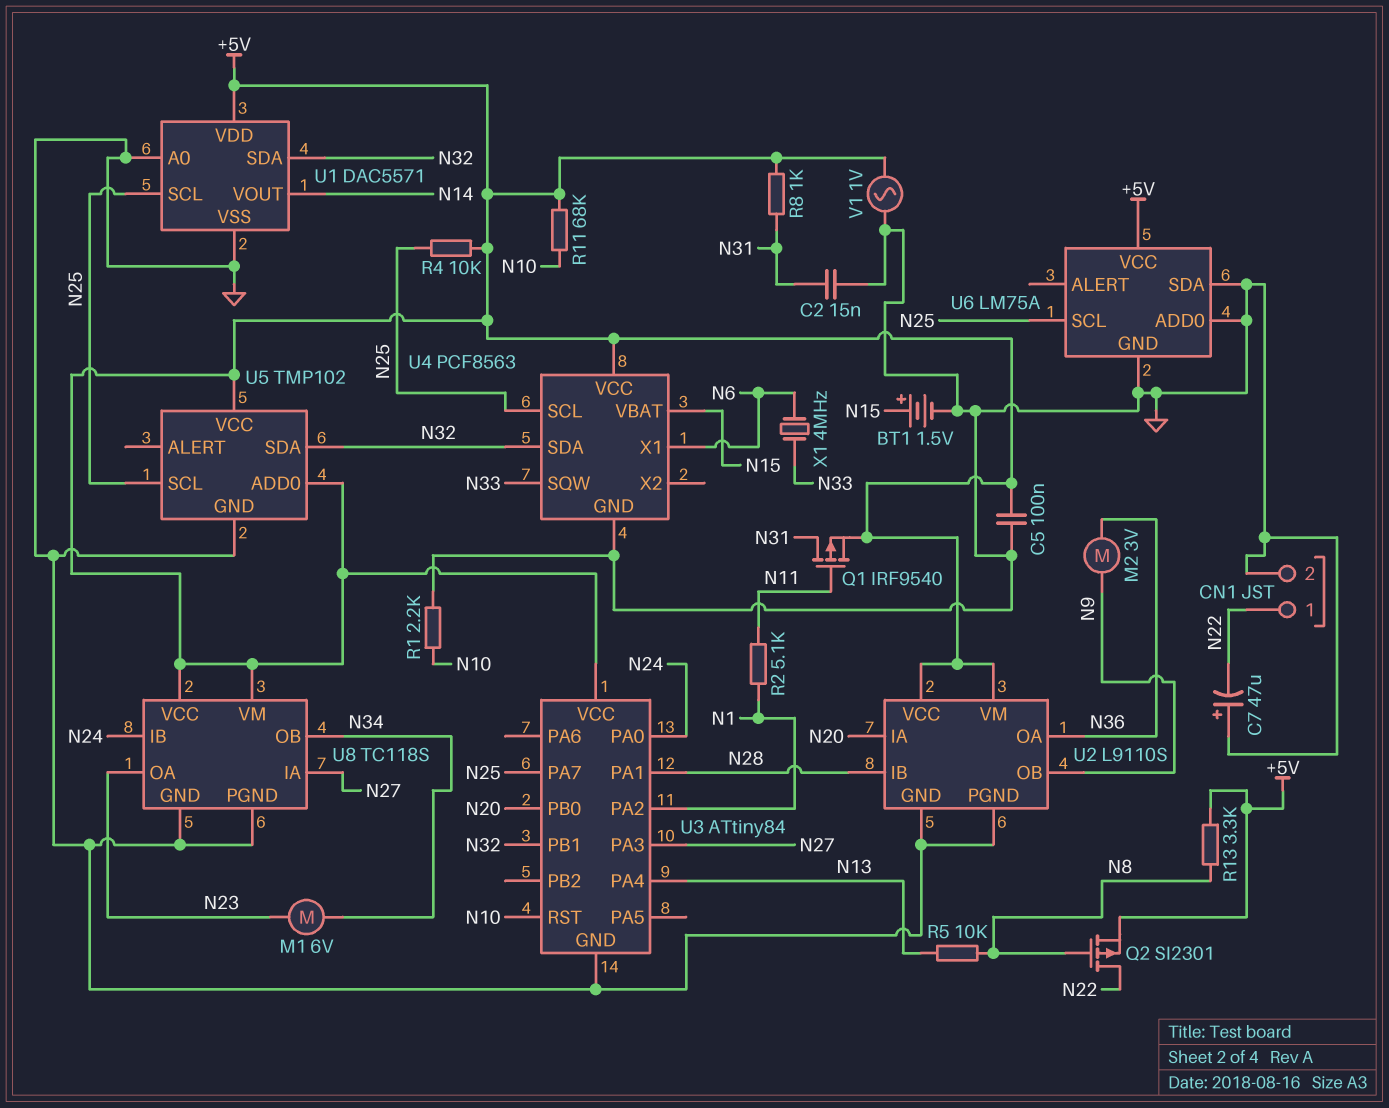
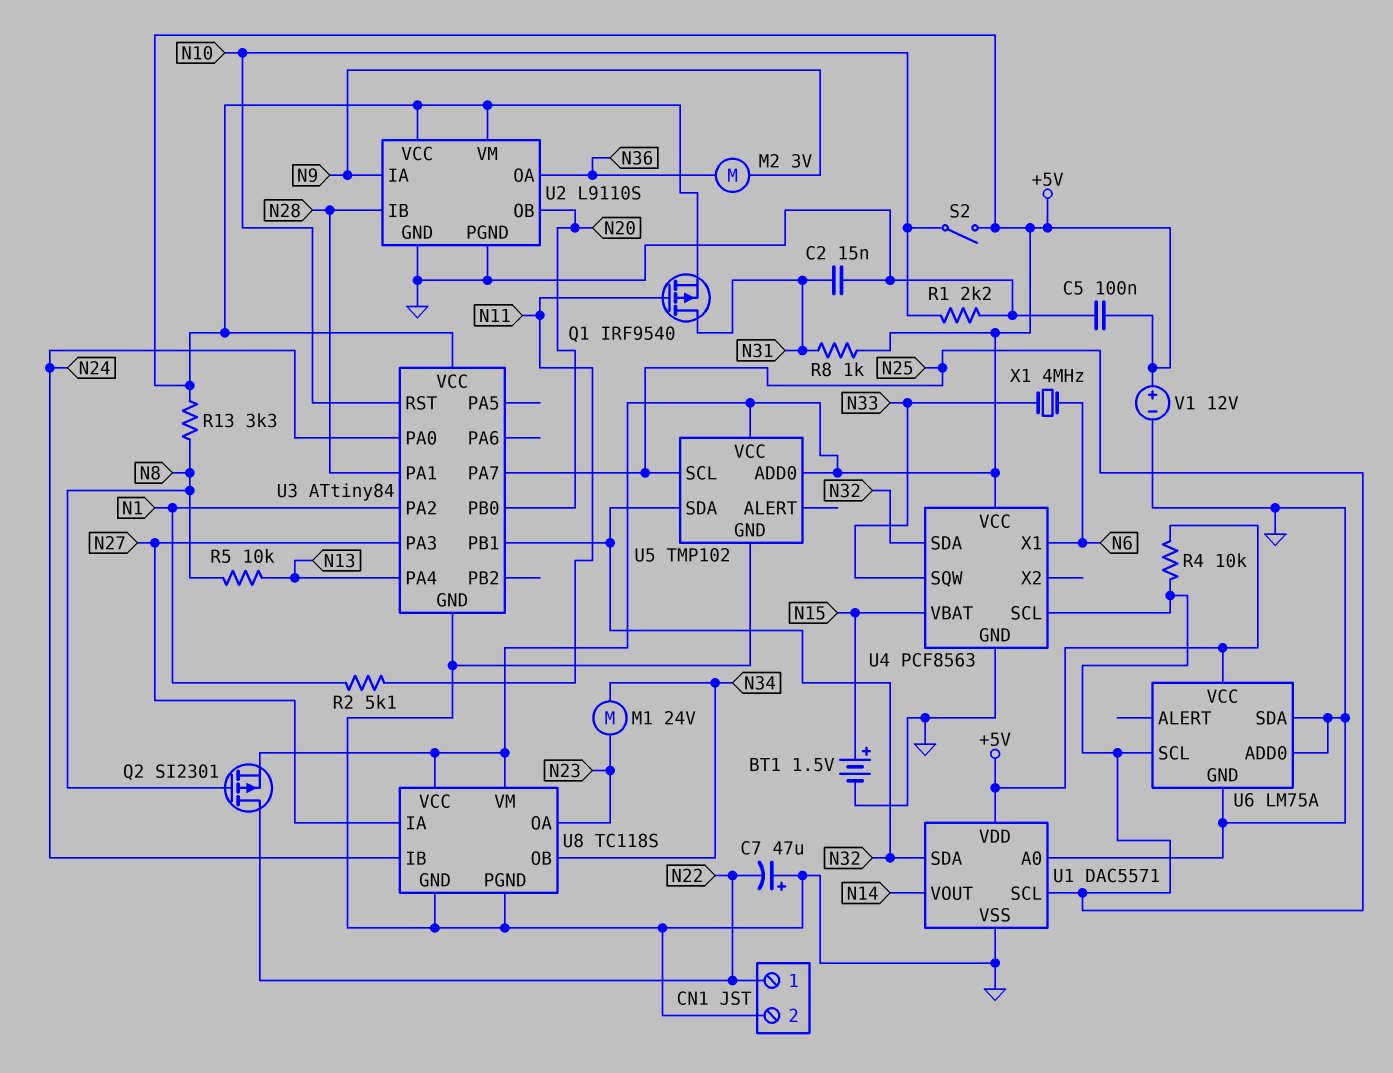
M1: motor 6V (N23, N34) -> motor 24V (N23, N34)
R11: 68k (+5V, N10) -> none
S2: none -> switch (+5V, N10)
U2 pin IA: N20 -> N9
U2 pin OB: N9 -> N20
V1: AC 1V (+5V, GND) -> 12V (plus +5V, minus GND)

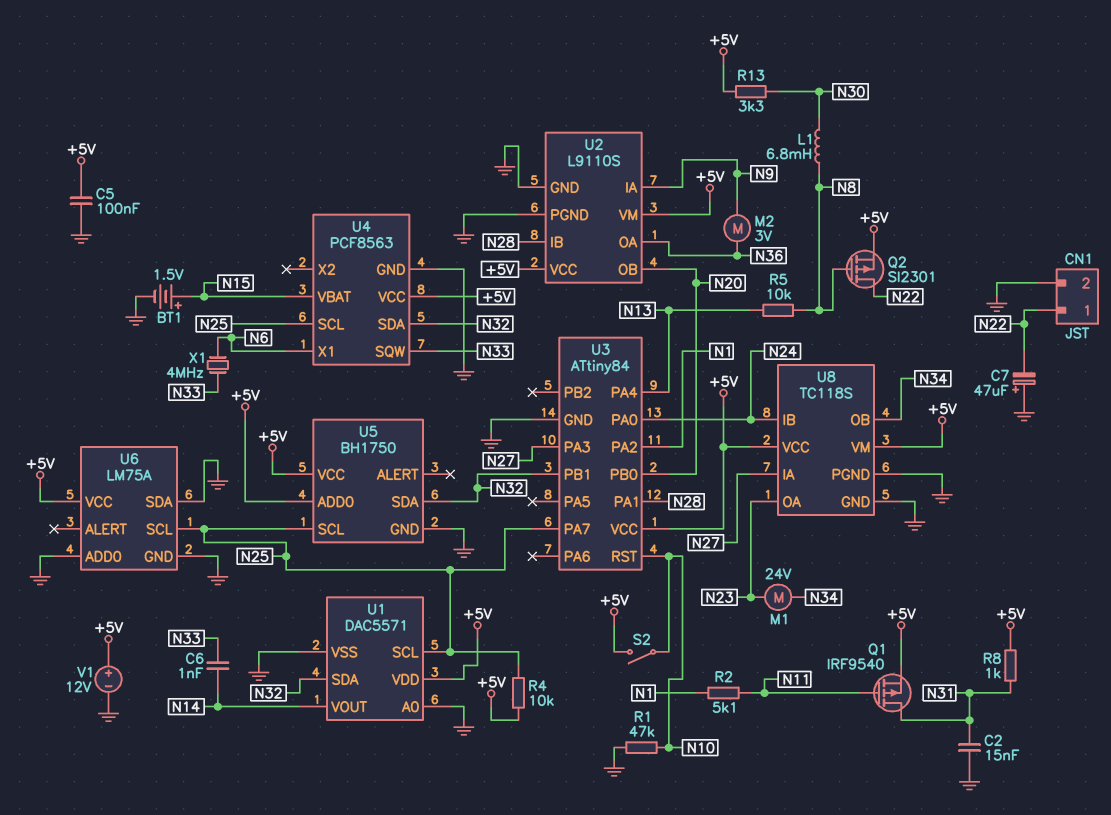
C6: none -> 1nF (N14, N33)
L1: none -> 6.8mH (N8, N30)
R1: 2.2k (GND, N10) -> 47k (GND, N10)
R13: 3.3k (+5V, N8) -> 3.3k (+5V, N30)
U5: TMP102 -> BH1750

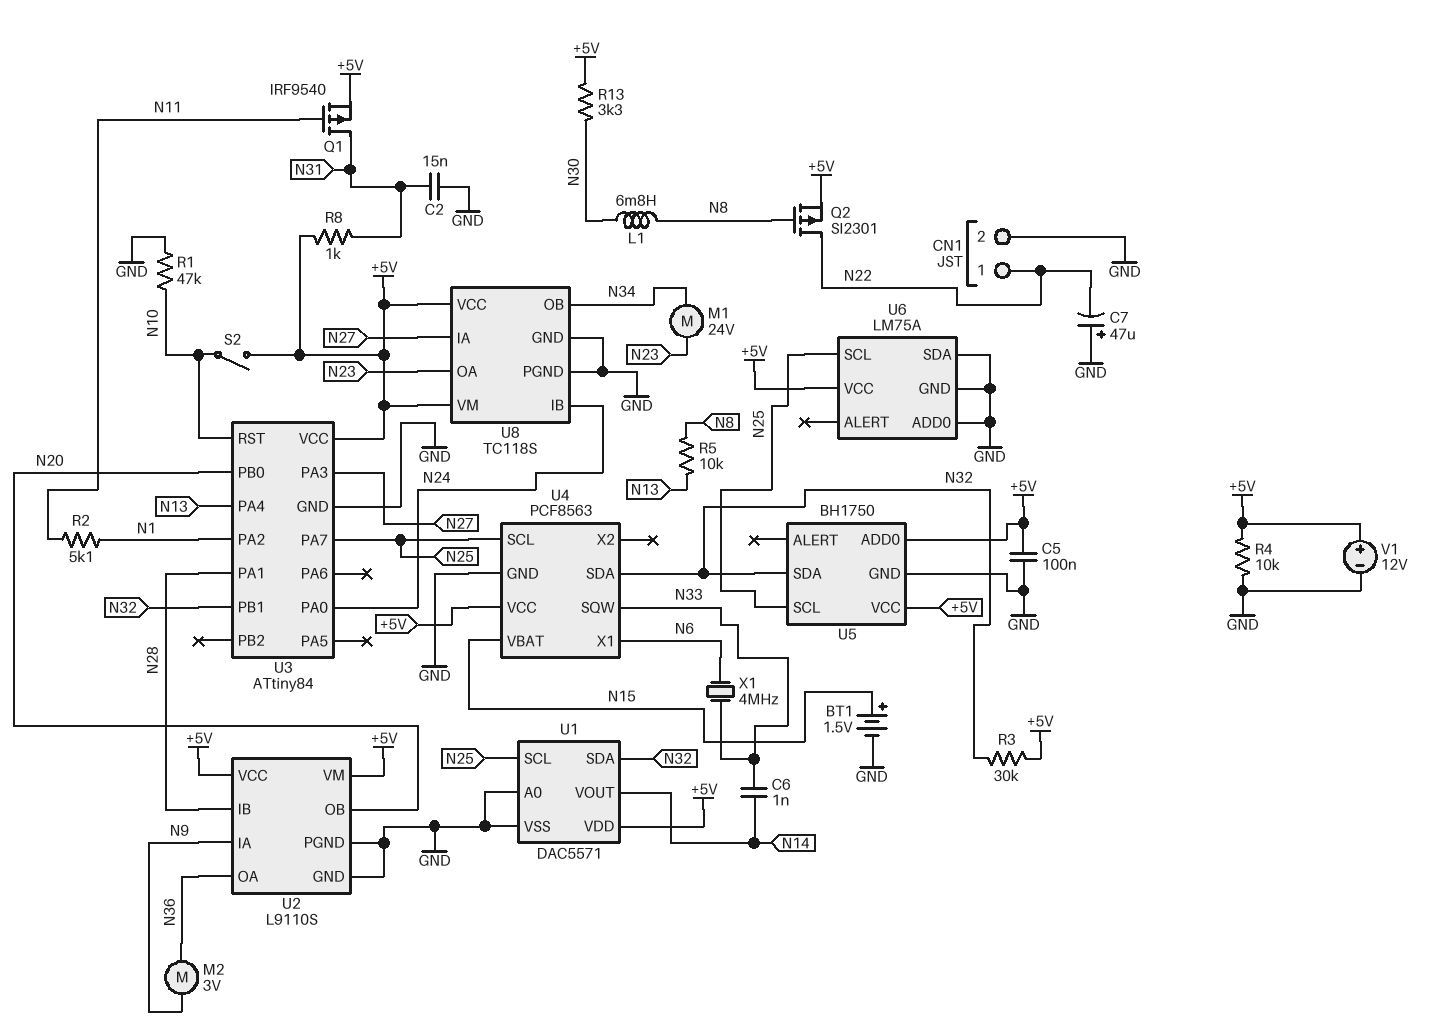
R3: none -> 30k (+5V, N32)
R4: 10k (+5V, N25) -> 10k (+5V, GND)

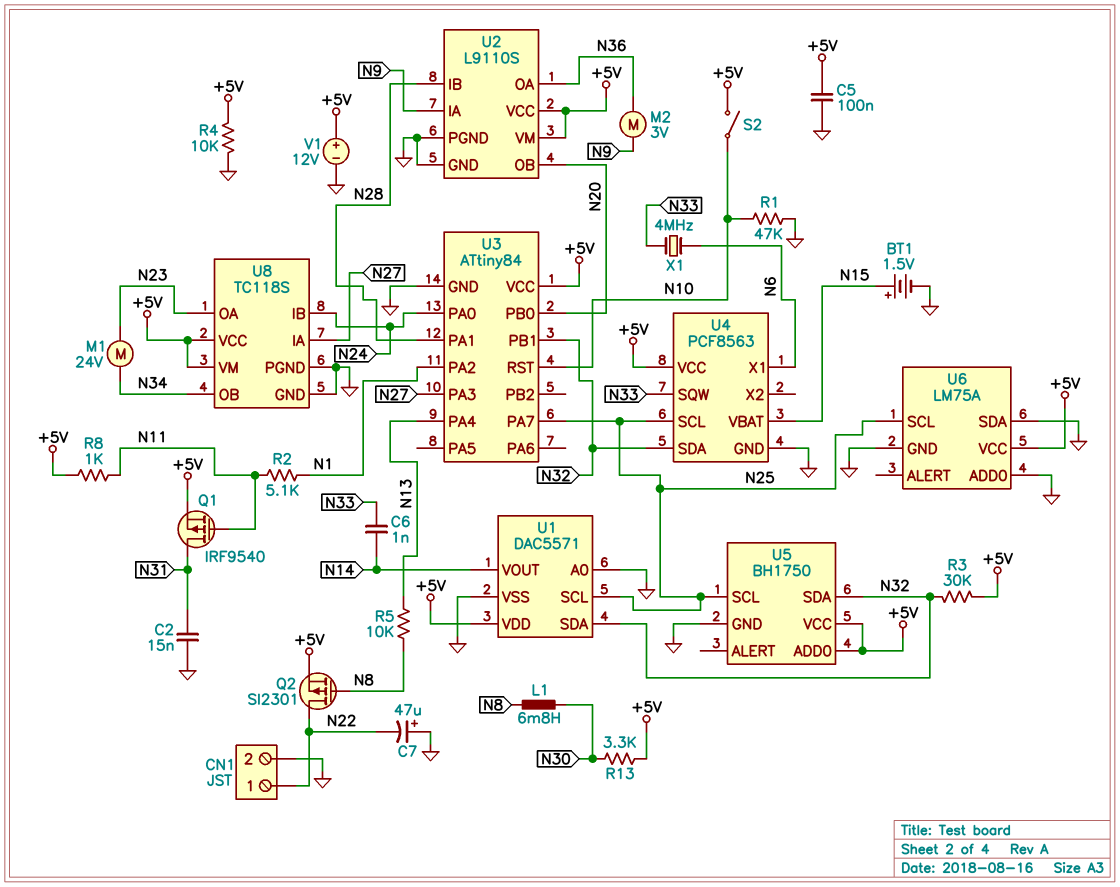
R8: 1k (+5V, N31) -> 1k (+5V, N11)

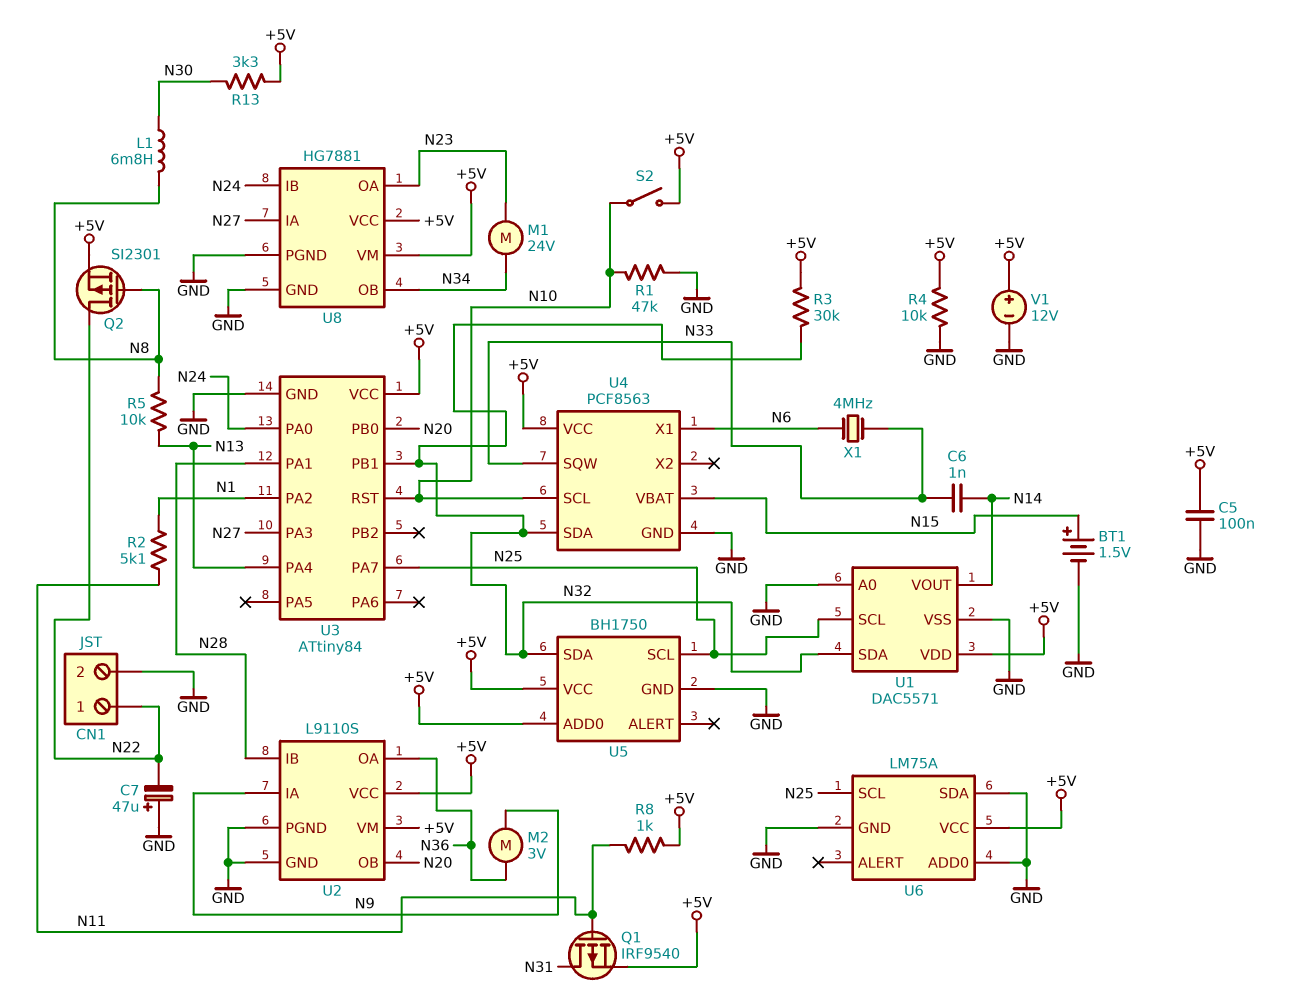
C2: 15nF (GND, N31) -> none
U4 pin SCL: N25 -> N10
U8: TC118S -> HG7881

